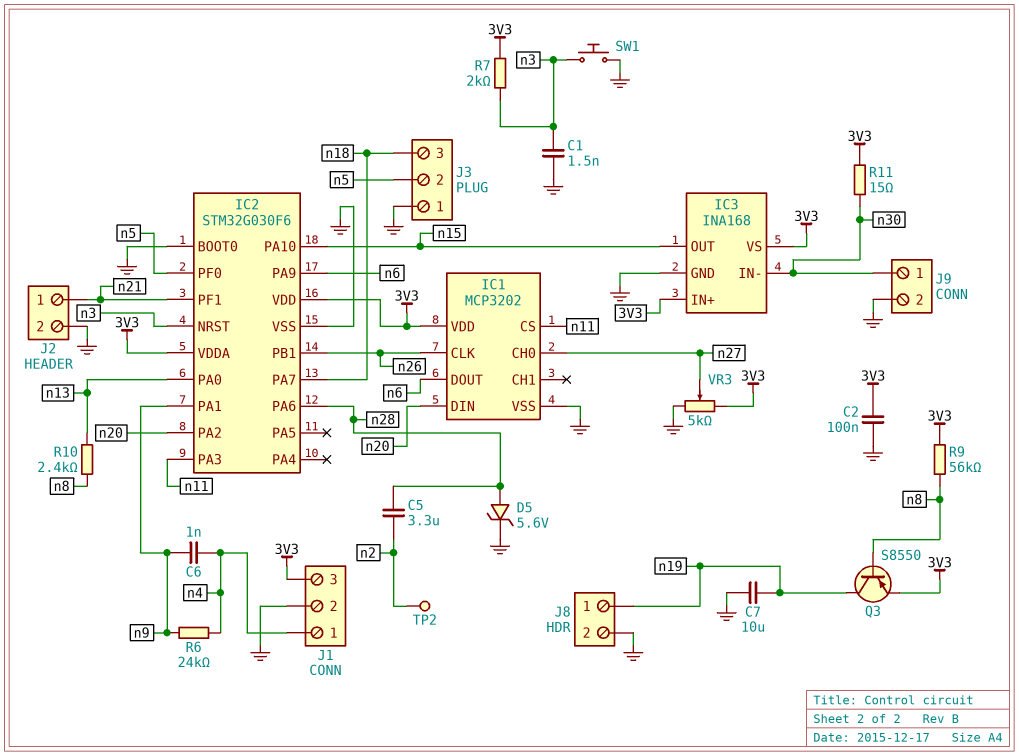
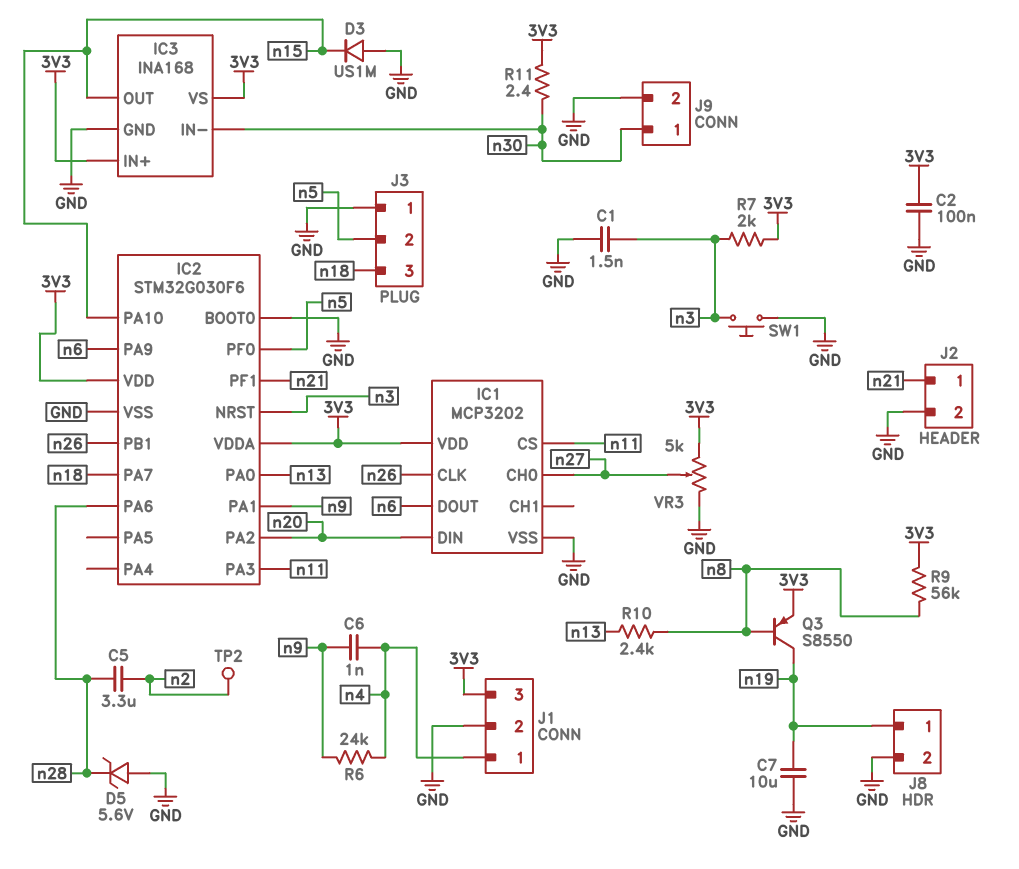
D3: none -> diode US1M (A GND, K n15)
D5: zener 5.6V (A n28, K GND) -> zener 5.6V (A GND, K n28)
R11: 15 (3V3, n30) -> 2.4 (3V3, n30)

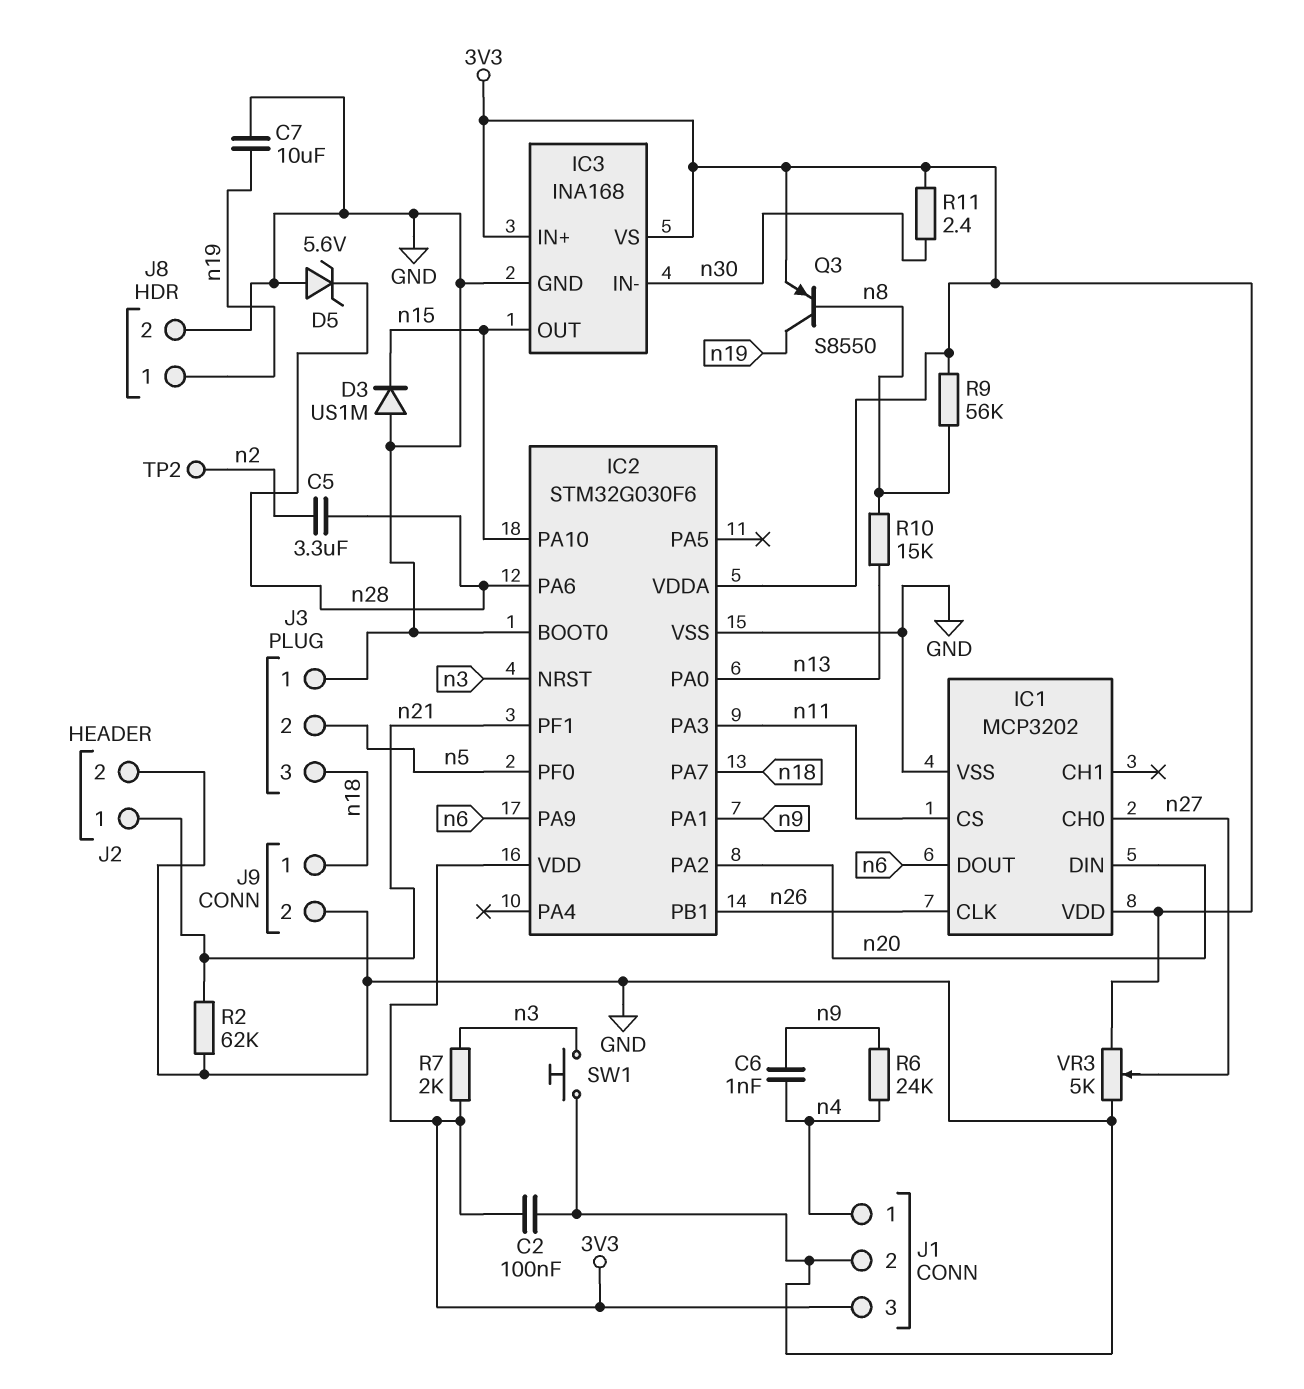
C1: 1.5nF (GND, n3) -> none
J9 pin 1: n30 -> n18
R2: none -> 62k (GND, n21)
R10: 2.4k (n8, n13) -> 15k (n8, n13)

